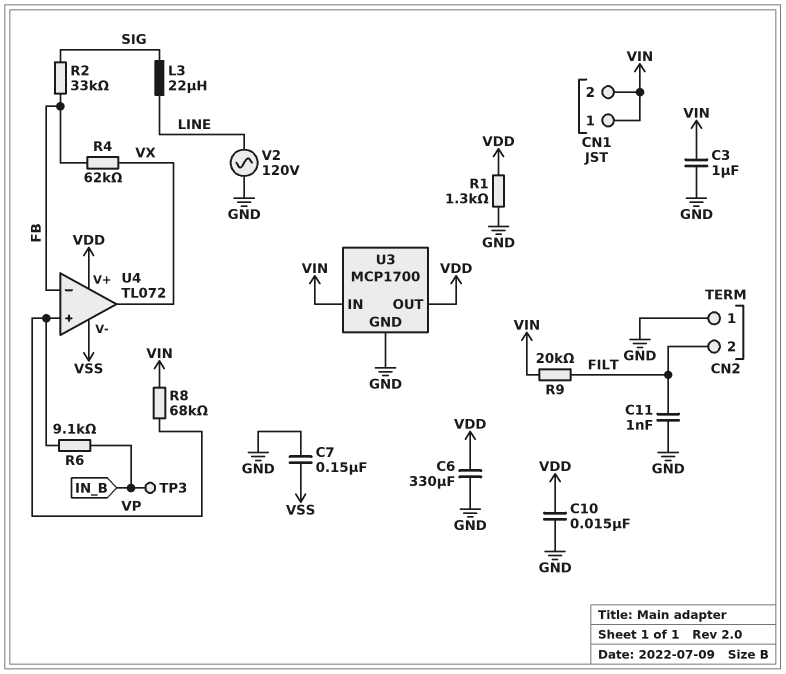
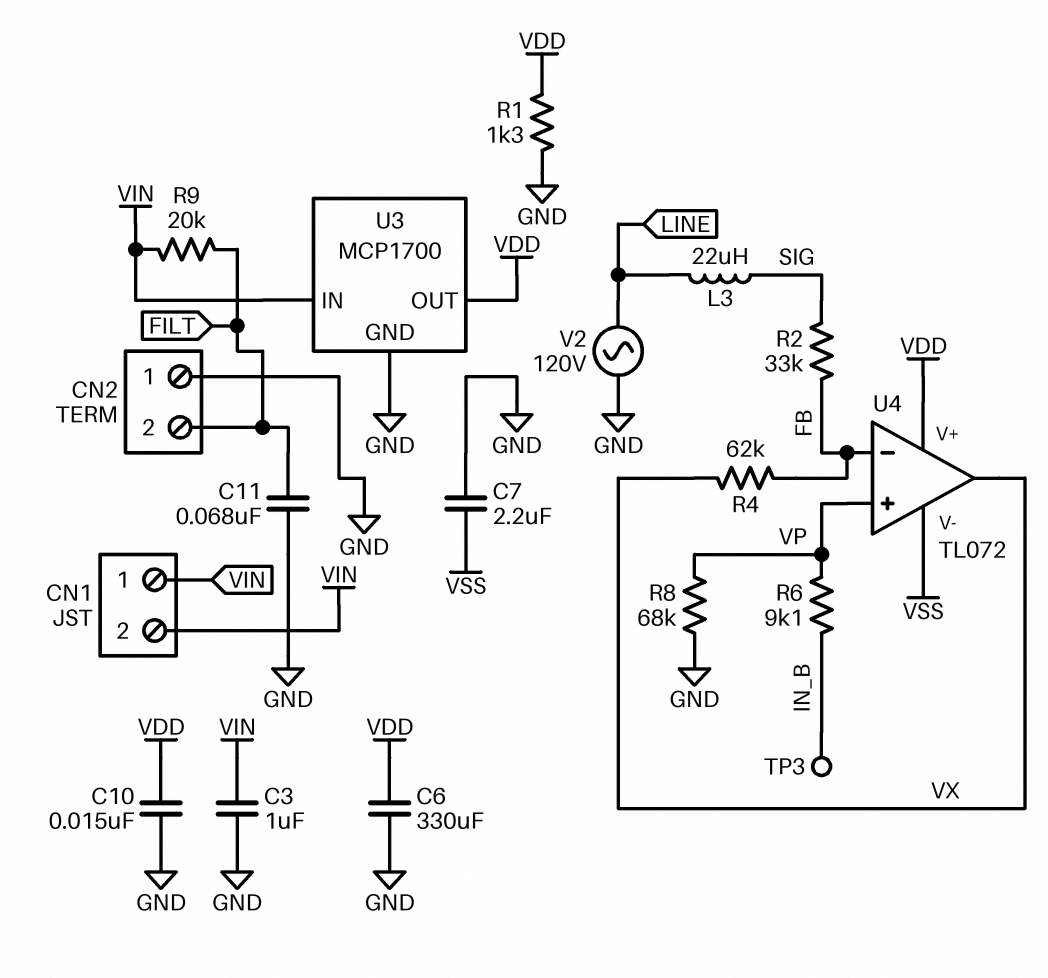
C7: 150nF (GND, VSS) -> 2.2uF (GND, VSS)
C11: 1nF (FILT, GND) -> 68nF (FILT, GND)
R8: 68k (VIN, VP) -> 68k (GND, VP)

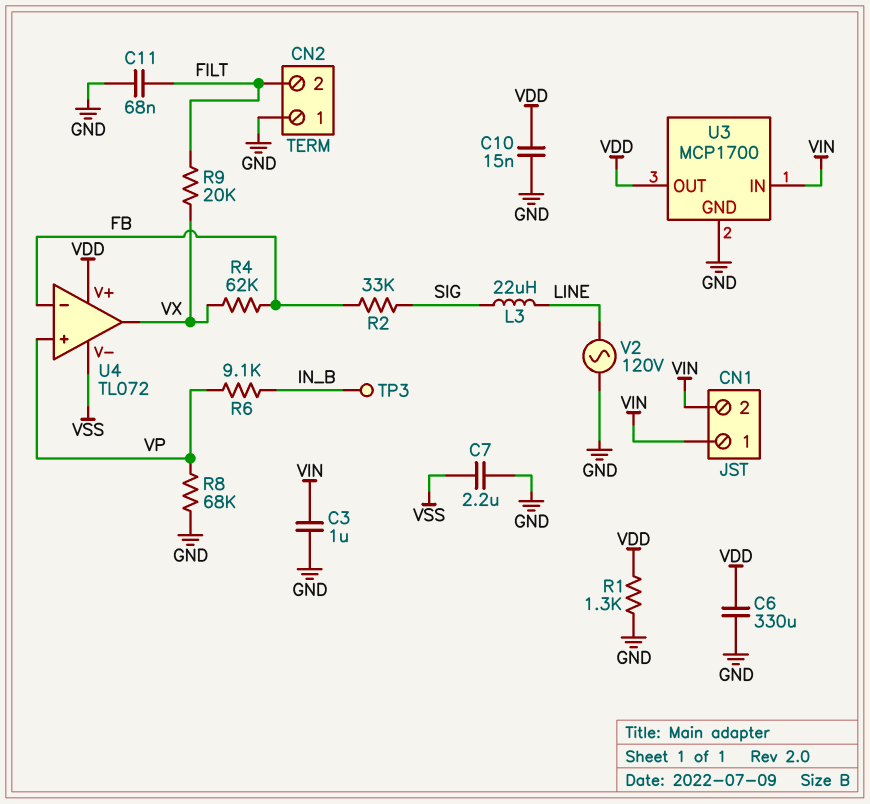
R9: 20k (FILT, VIN) -> 20k (FILT, VX)

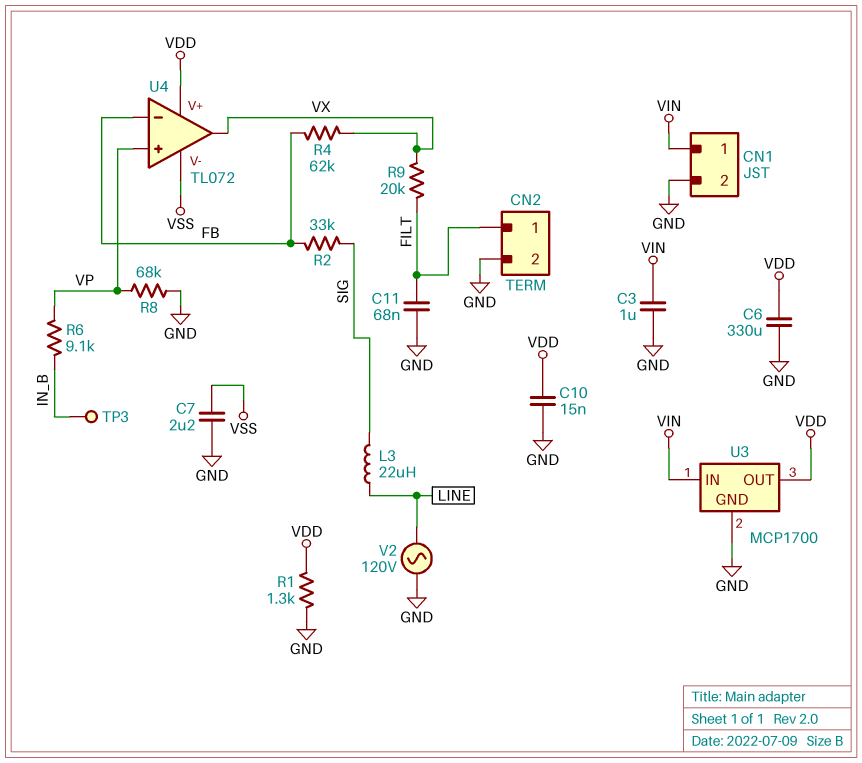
CN1 pin 2: VIN -> GND
CN2 pin 1: GND -> FILT
CN2 pin 2: FILT -> GND

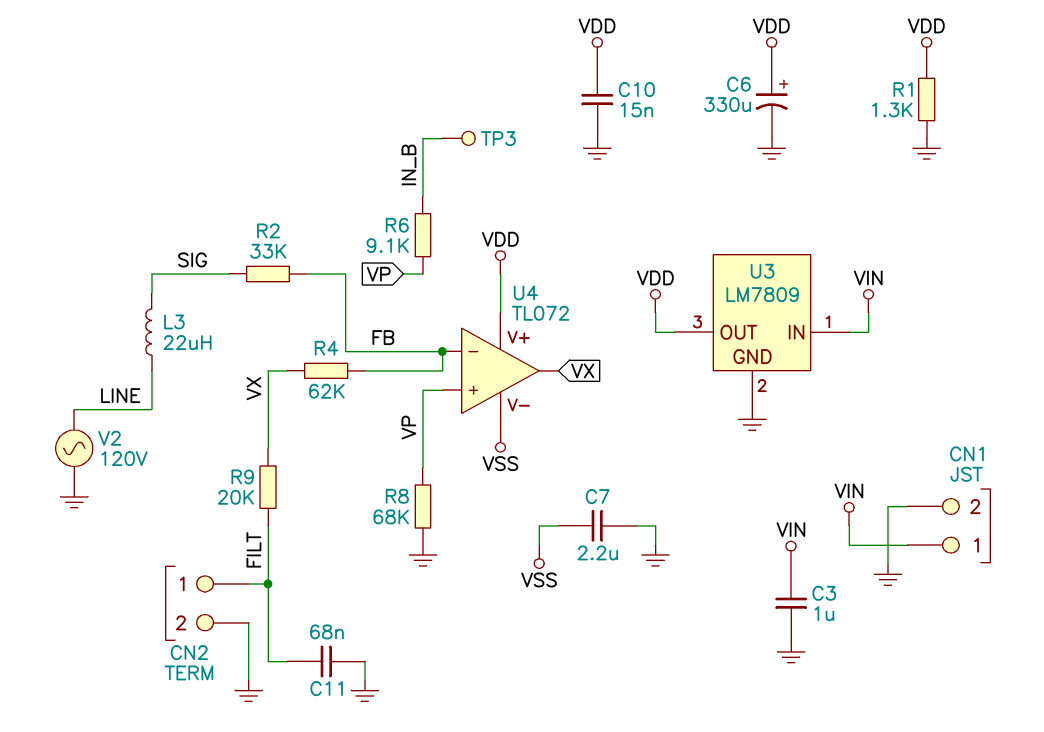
C6: 330uF (GND, VDD) -> 330uF (plus VDD, minus GND)
U3: MCP1700 -> LM7809

